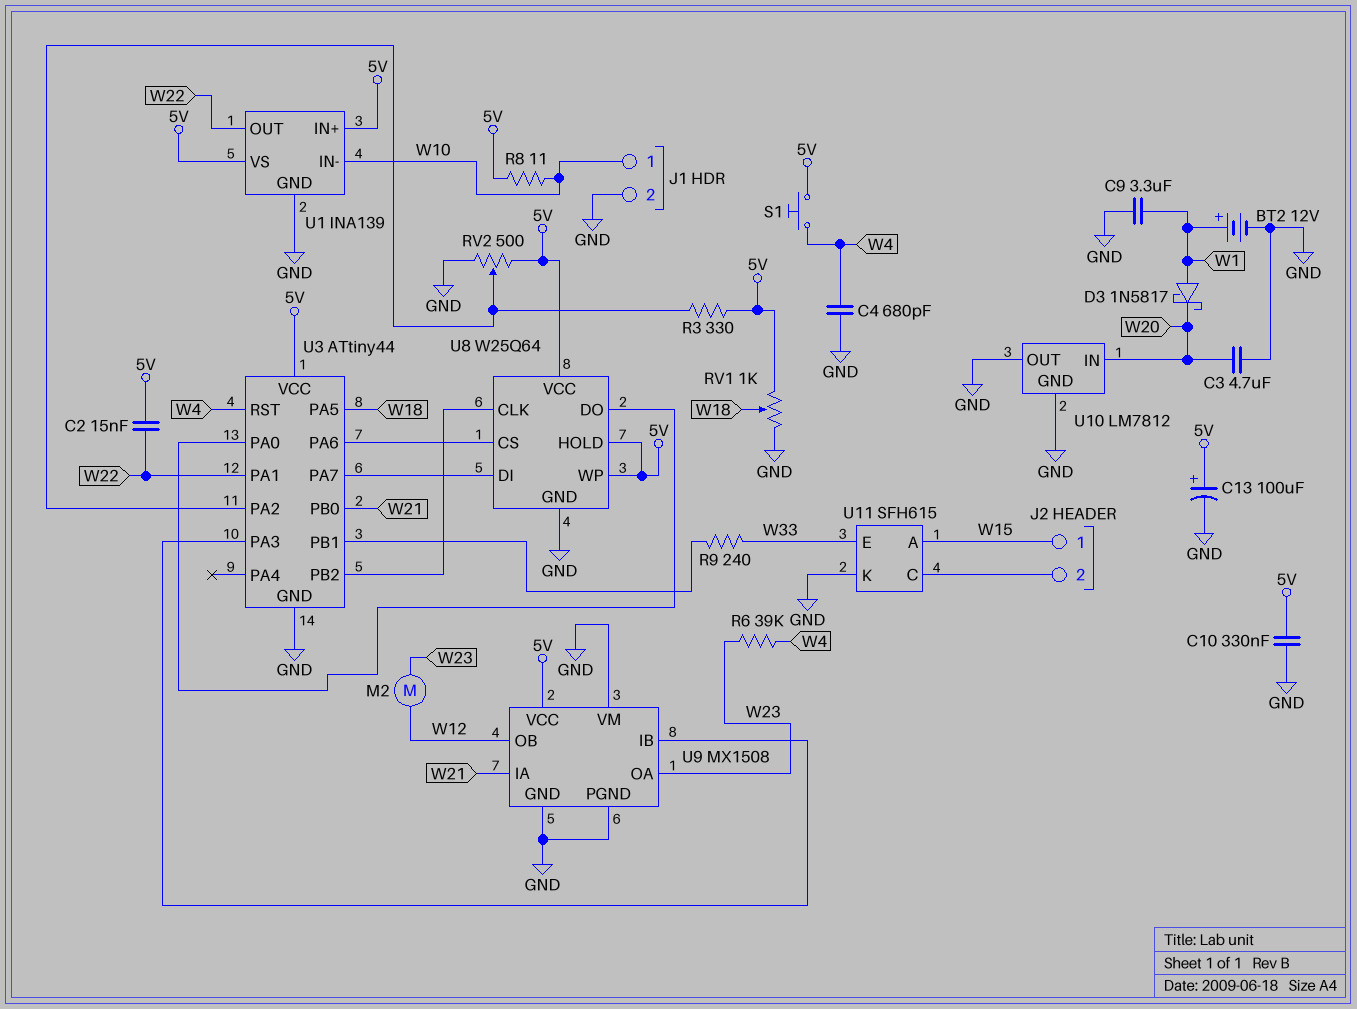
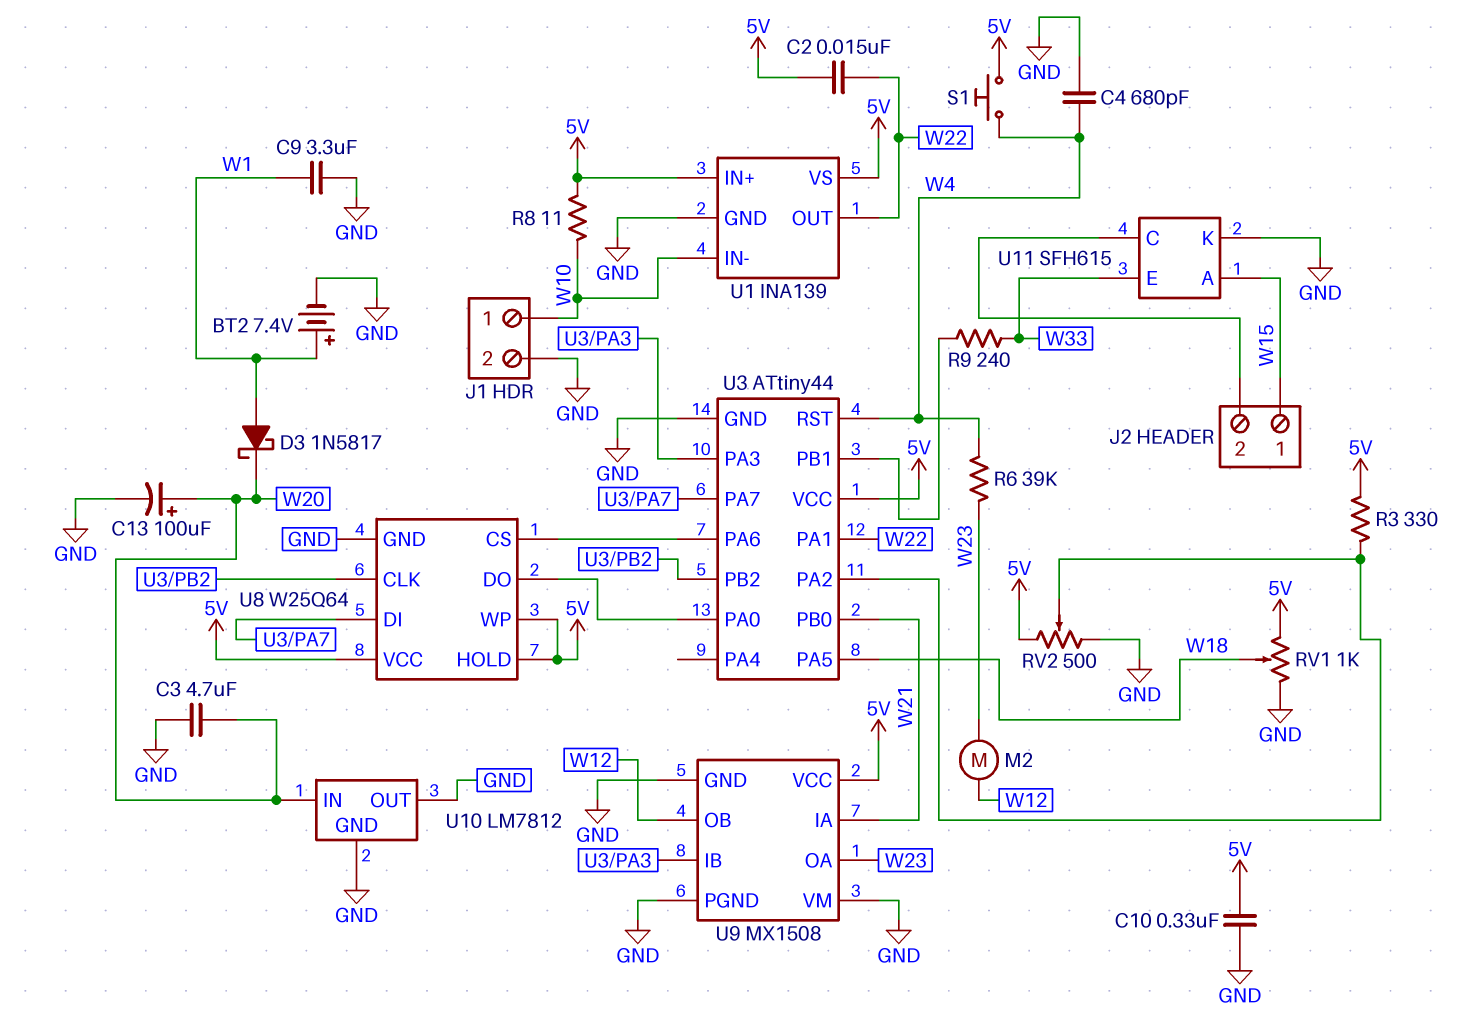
BT2: 12V (plus W1, minus GND) -> 7.4V (plus W1, minus GND)
C13: 100uF (plus 5V, minus GND) -> 100uF (plus W20, minus GND)

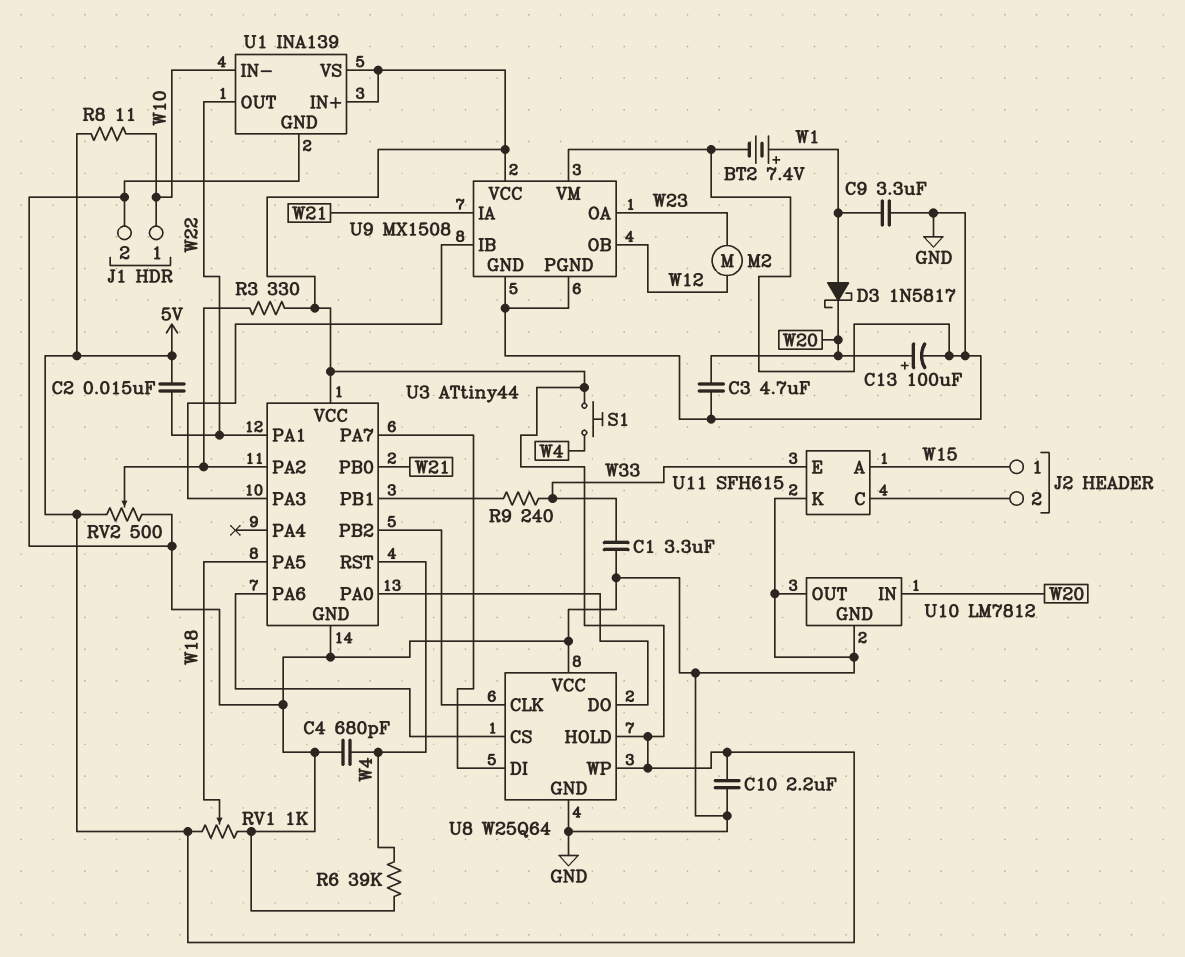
C1: none -> 3.3uF (GND, W33)
C10: 330nF (5V, GND) -> 2.2uF (5V, GND)
R6: 39k (W4, W23) -> 39k (GND, W4)
U8 pin VCC: 5V -> GND

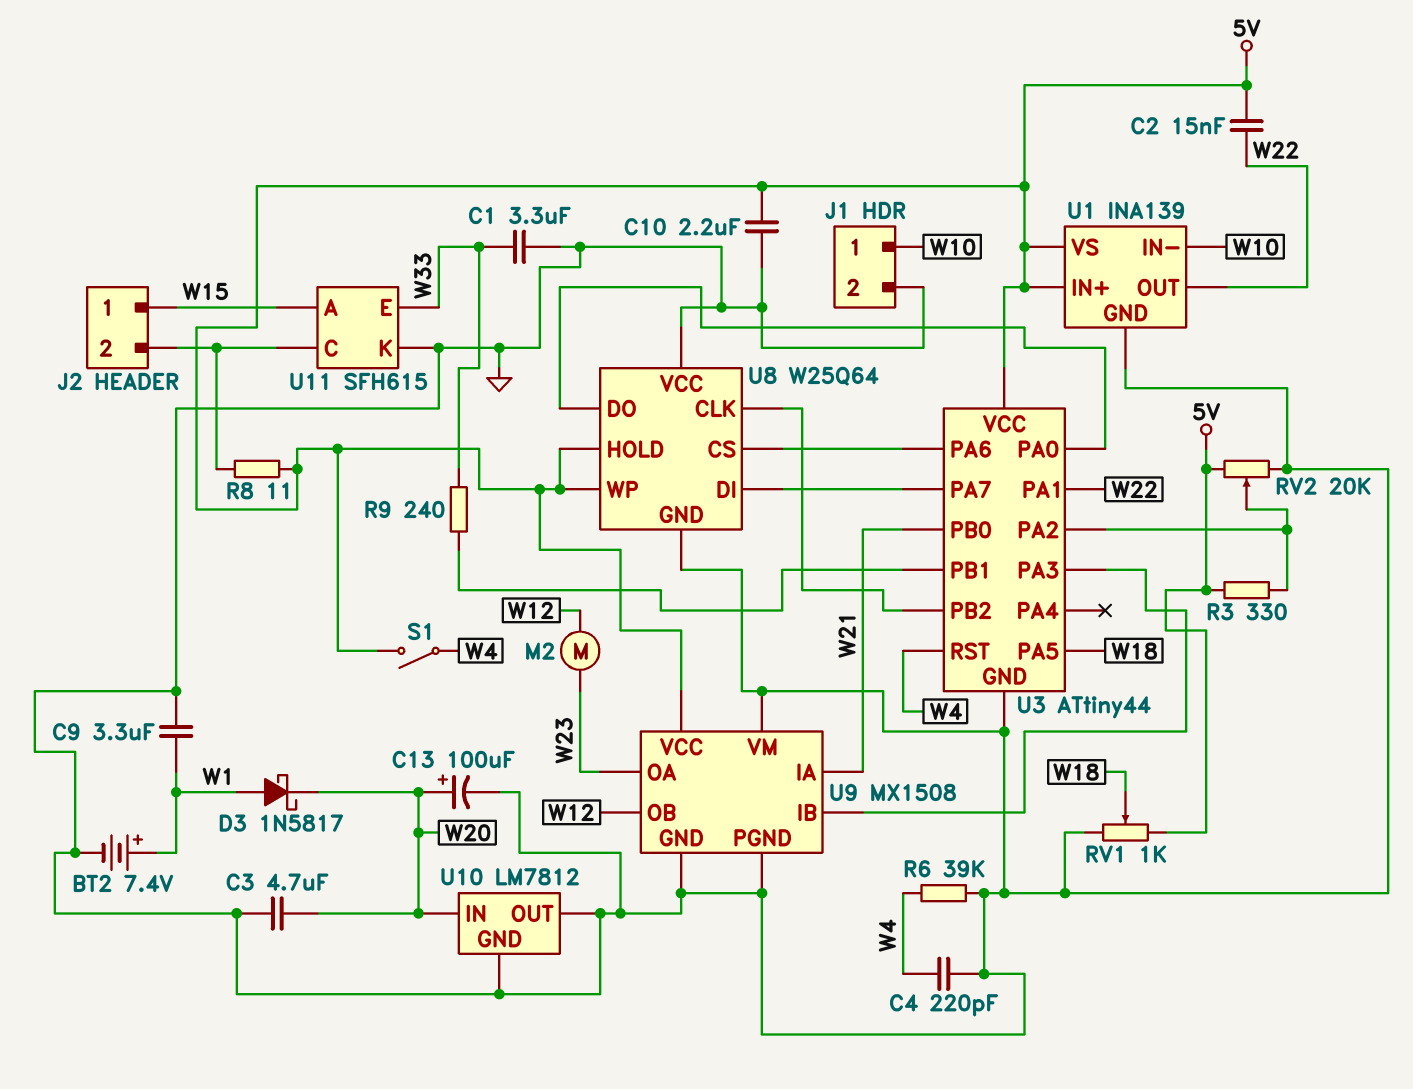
C4: 680pF (GND, W4) -> 220pF (GND, W4)
R8: 11 (5V, W10) -> 11 (5V, J2/2)
RV2: 500 (5V, GND, wiper U3/PA2) -> 20k (5V, GND, wiper U3/PA2)
S1: button (5V, W4) -> switch (5V, W4)

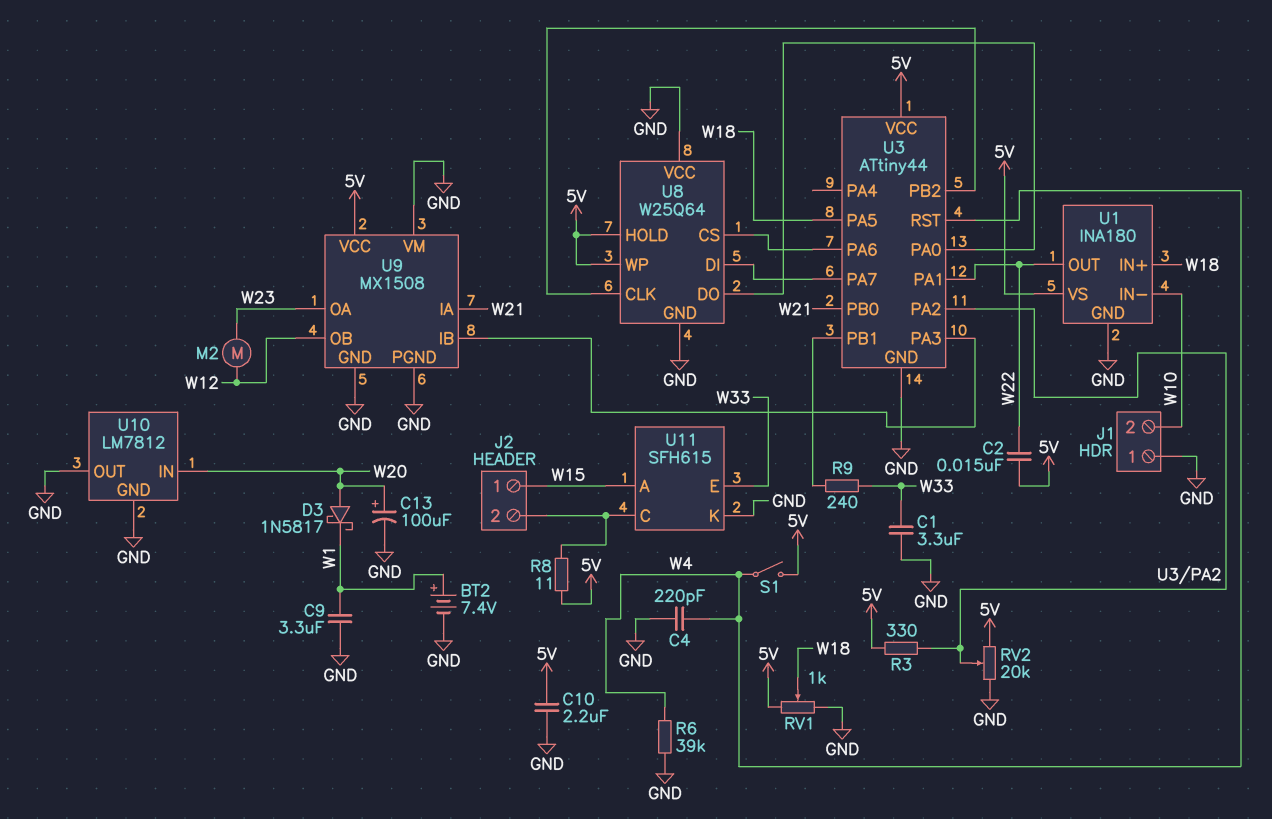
C3: 4.7uF (GND, W20) -> none
D3: schottky 1N5817 (A W1, K W20) -> schottky 1N5817 (A W20, K W1)
J1 pin 1: W10 -> GND
J1 pin 2: GND -> W10
U1: INA139 -> INA180
U1 pin IN+: 5V -> W18

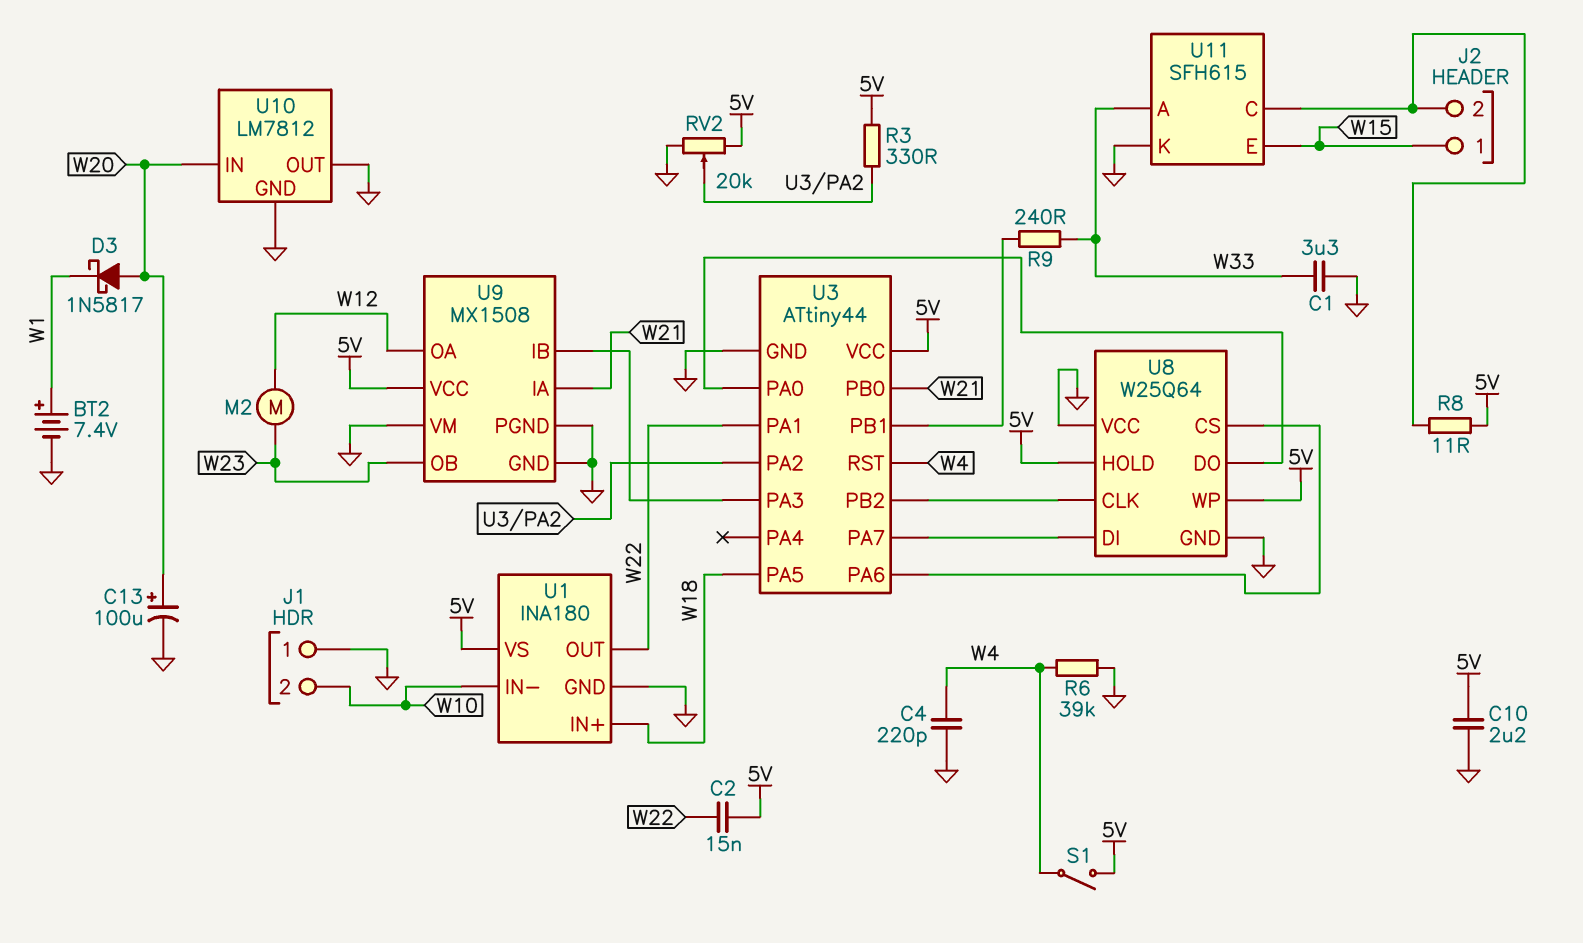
C9: 3.3uF (GND, W1) -> none
RV1: 1k (5V, GND, wiper W18) -> none
U9 pin OA: W23 -> W12
U9 pin OB: W12 -> W23
U11 pin A: W15 -> W33
U11 pin E: W33 -> W15

